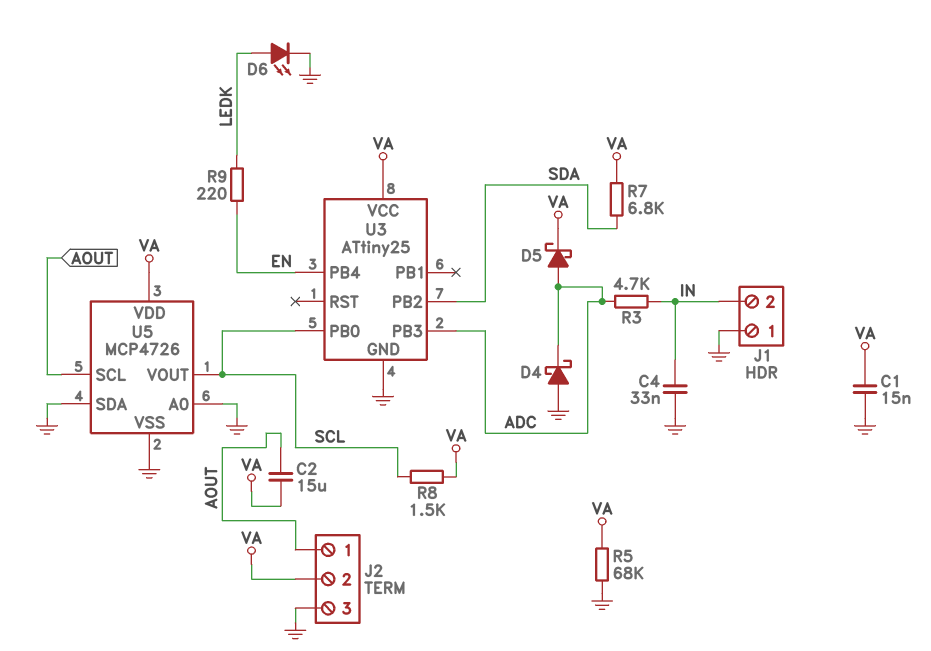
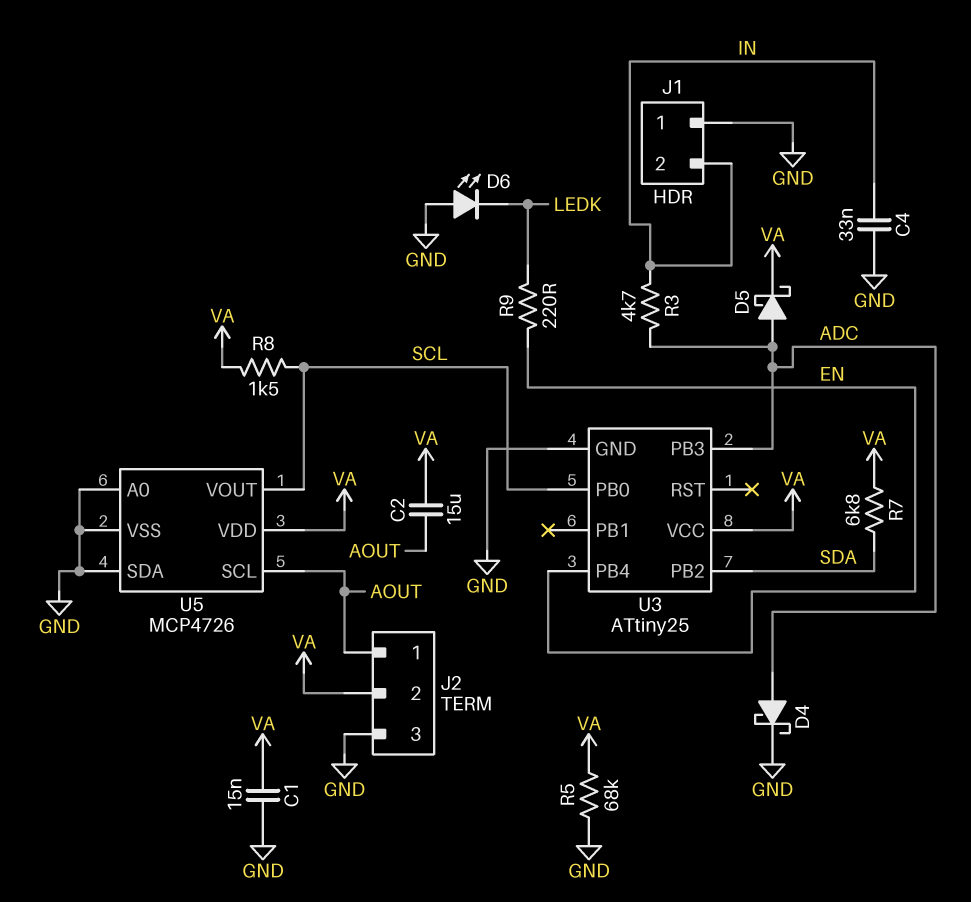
D4: schottky (A GND, K ADC) -> schottky (A ADC, K GND)
D6: LED (A LEDK, K GND) -> LED (A GND, K LEDK)

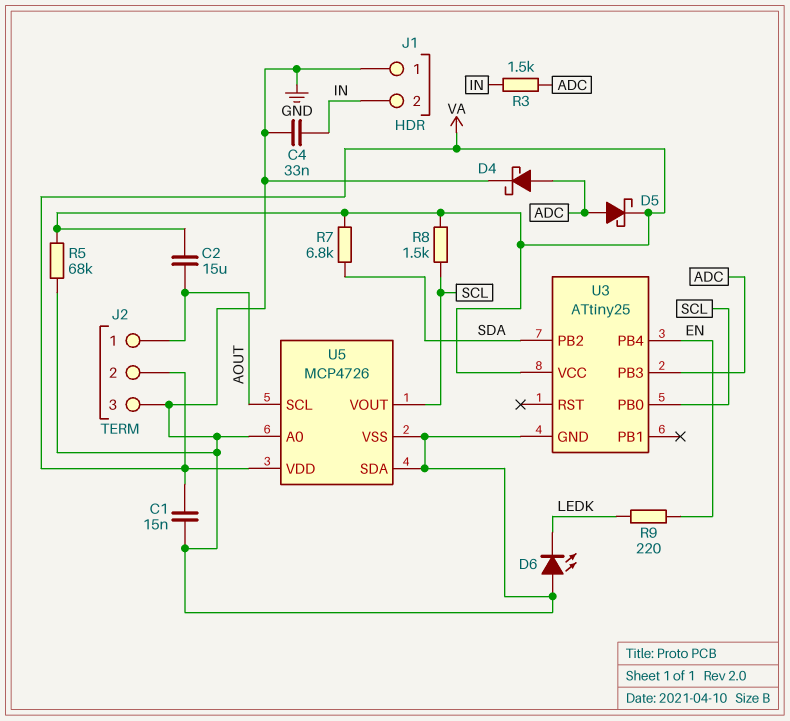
R3: 4.7k (ADC, IN) -> 1.5k (ADC, IN)

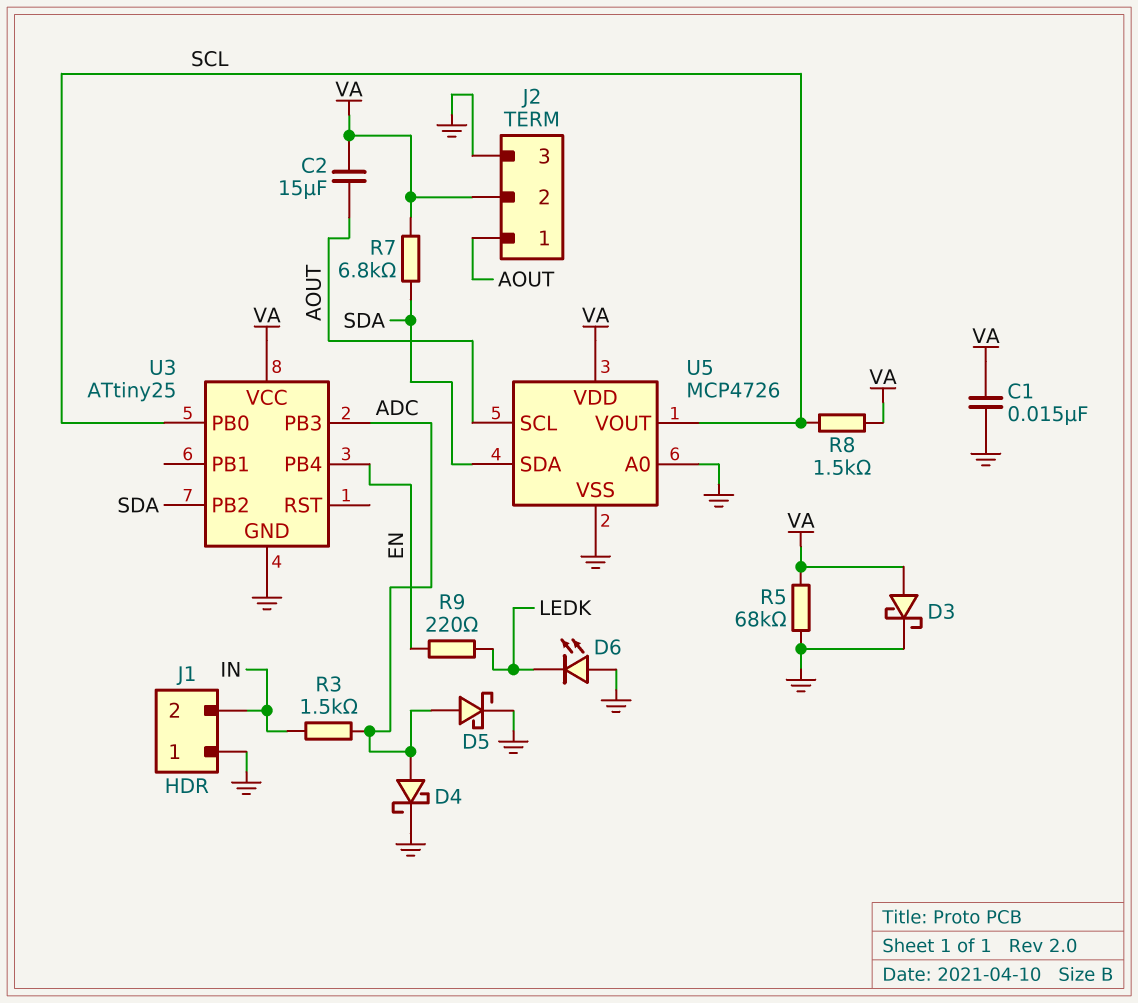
C4: 33nF (GND, IN) -> none
D3: none -> schottky (A VA, K GND)
D5: schottky (A ADC, K VA) -> schottky (A ADC, K GND)
U5 pin SDA: GND -> SDA

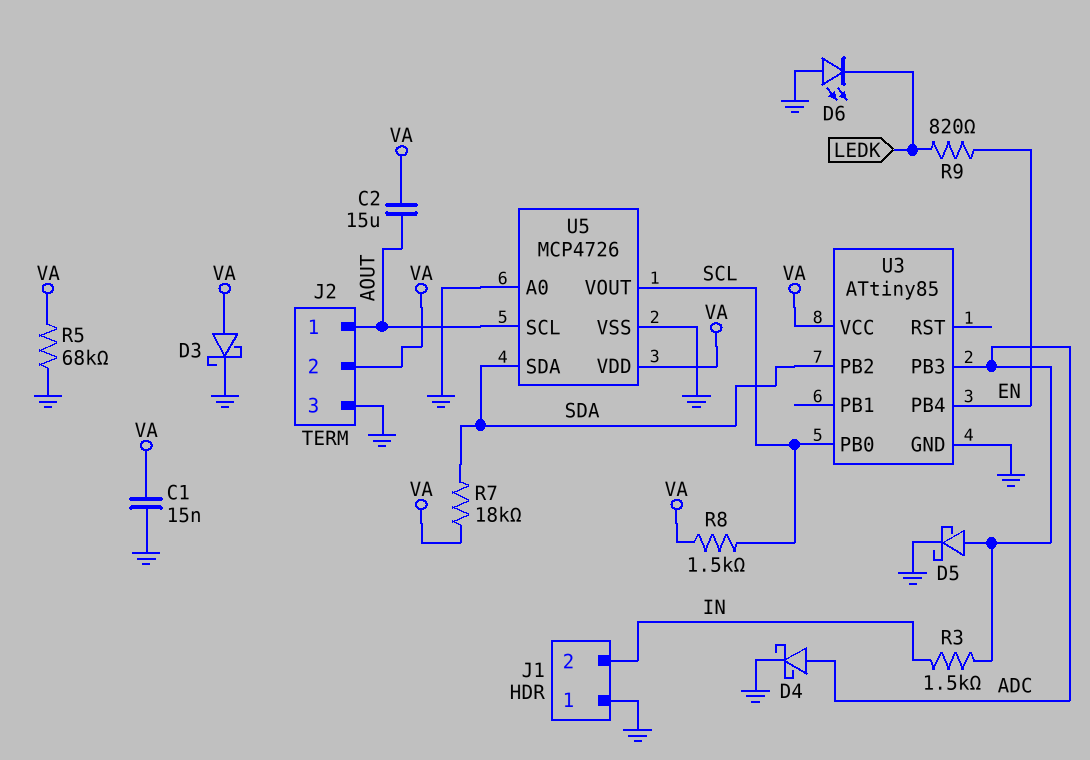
R7: 6.8k (SDA, VA) -> 18k (SDA, VA)
R9: 220 (EN, LEDK) -> 820 (EN, LEDK)
U3: ATtiny25 -> ATtiny85

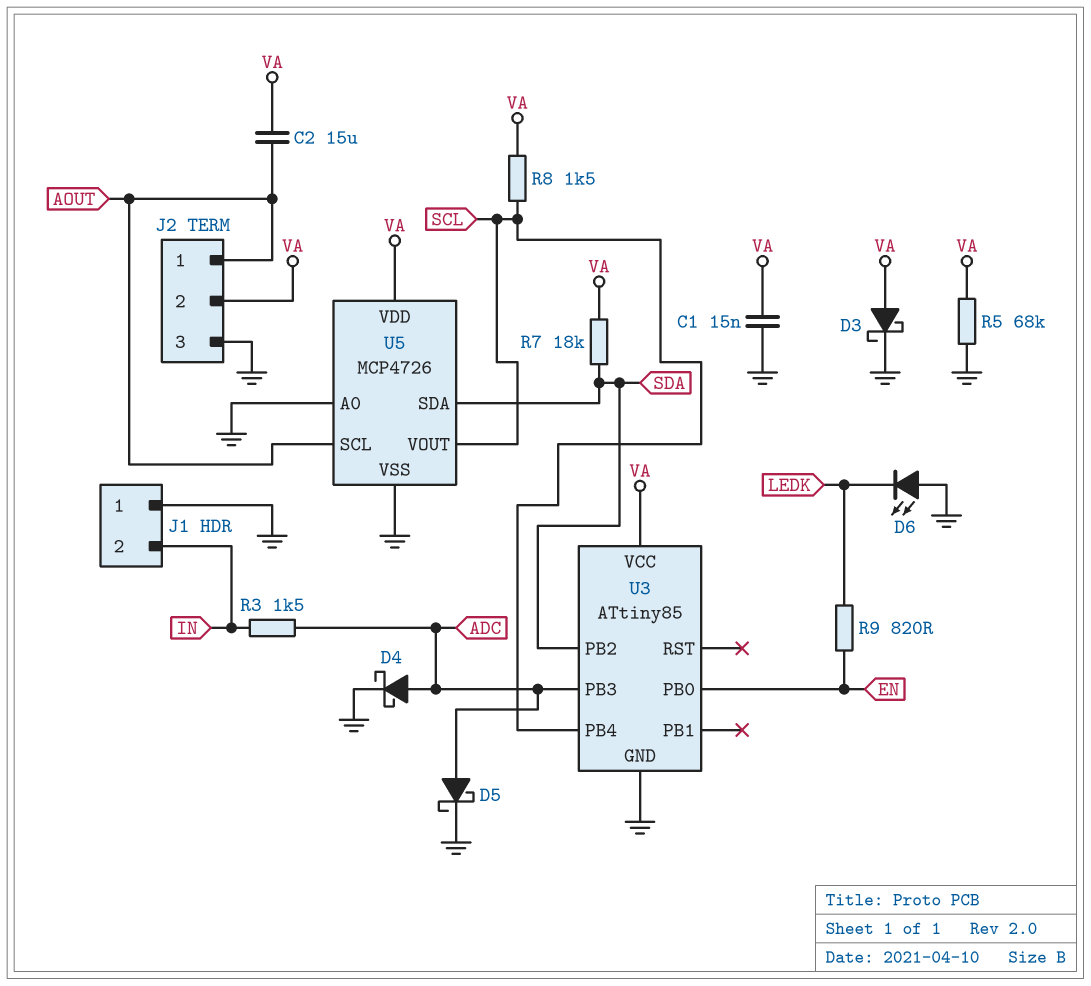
U3 pin PB0: SCL -> EN
U3 pin PB4: EN -> SCL

